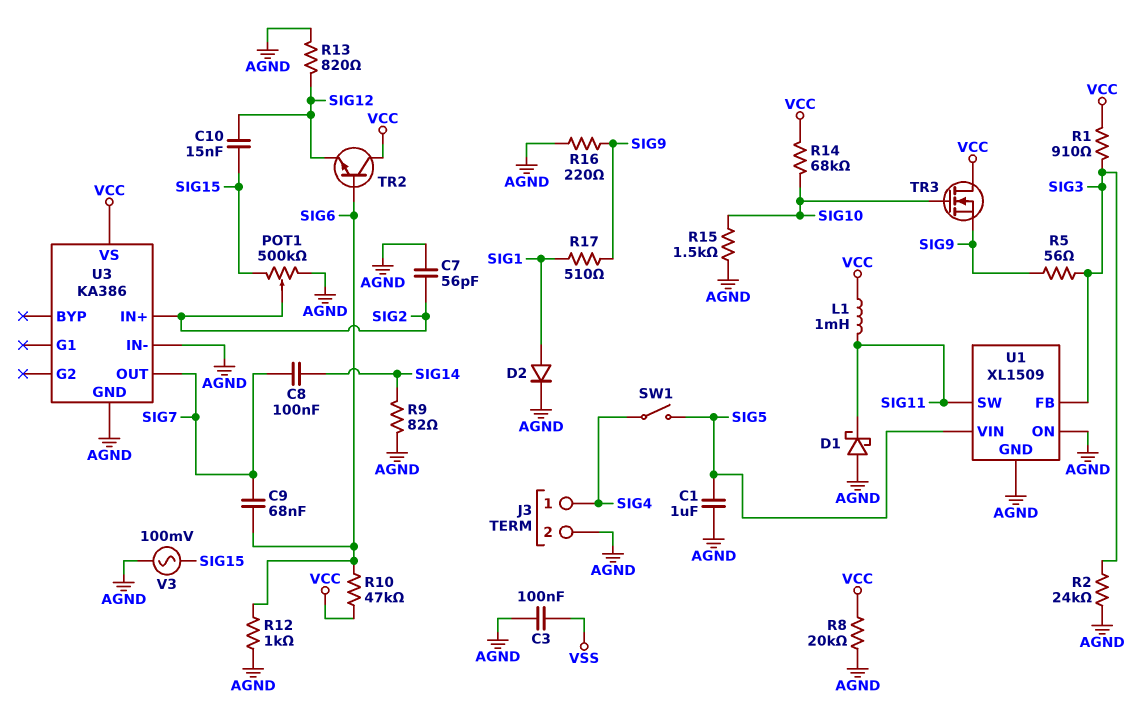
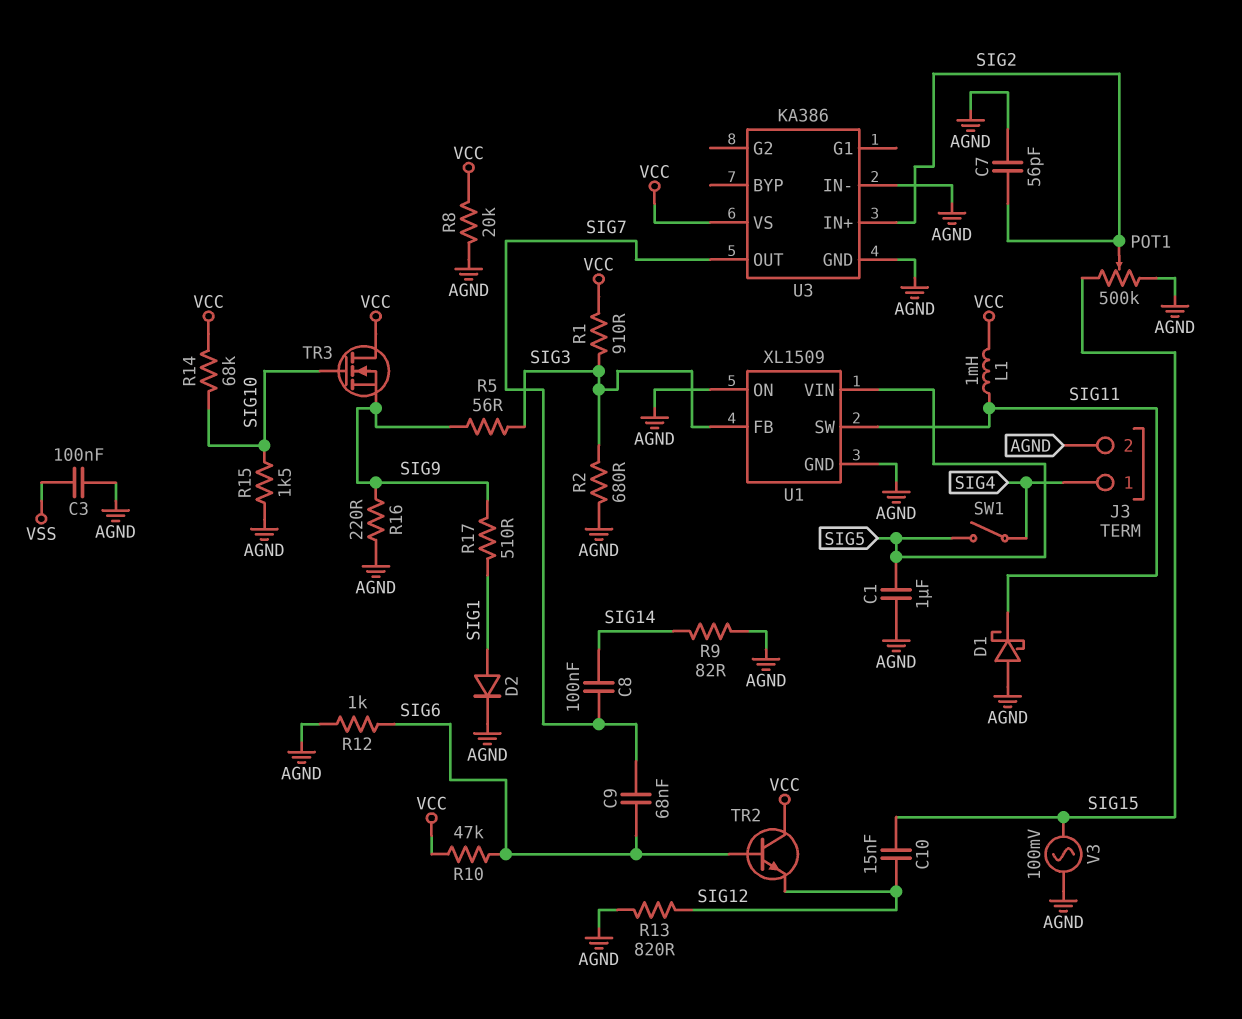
R2: 24k (AGND, SIG3) -> 680 (AGND, SIG3)

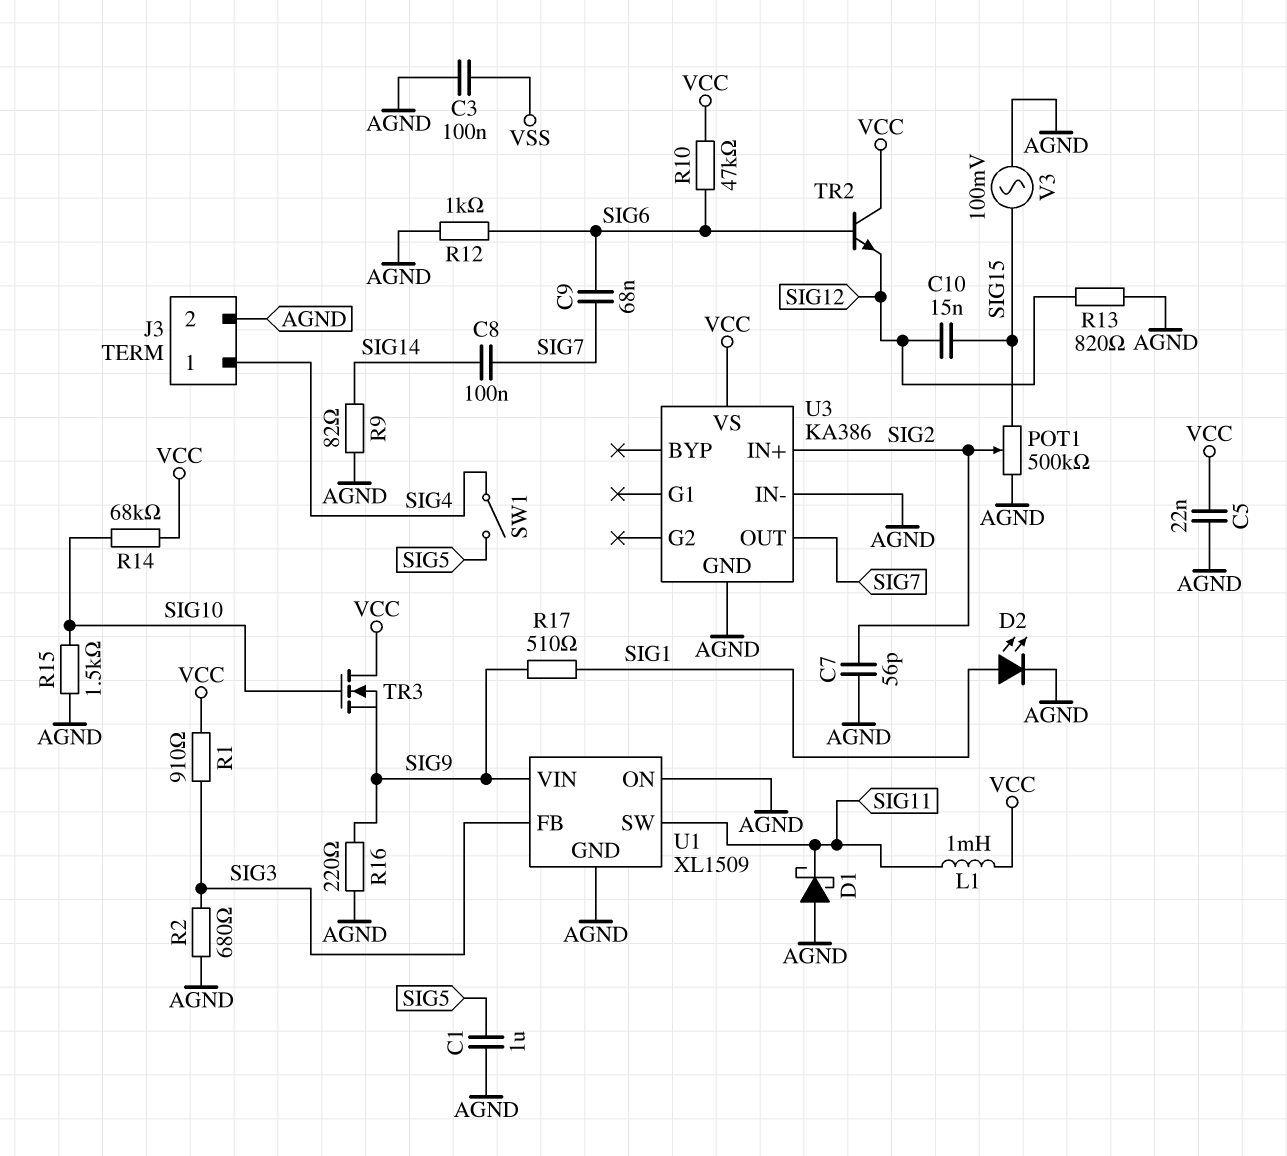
C5: none -> 22nF (AGND, VCC)
D2: diode (A SIG1, K AGND) -> LED (A SIG1, K AGND)
R5: 56 (SIG3, SIG9) -> none
R8: 20k (AGND, VCC) -> none
U1 pin VIN: SIG5 -> SIG9

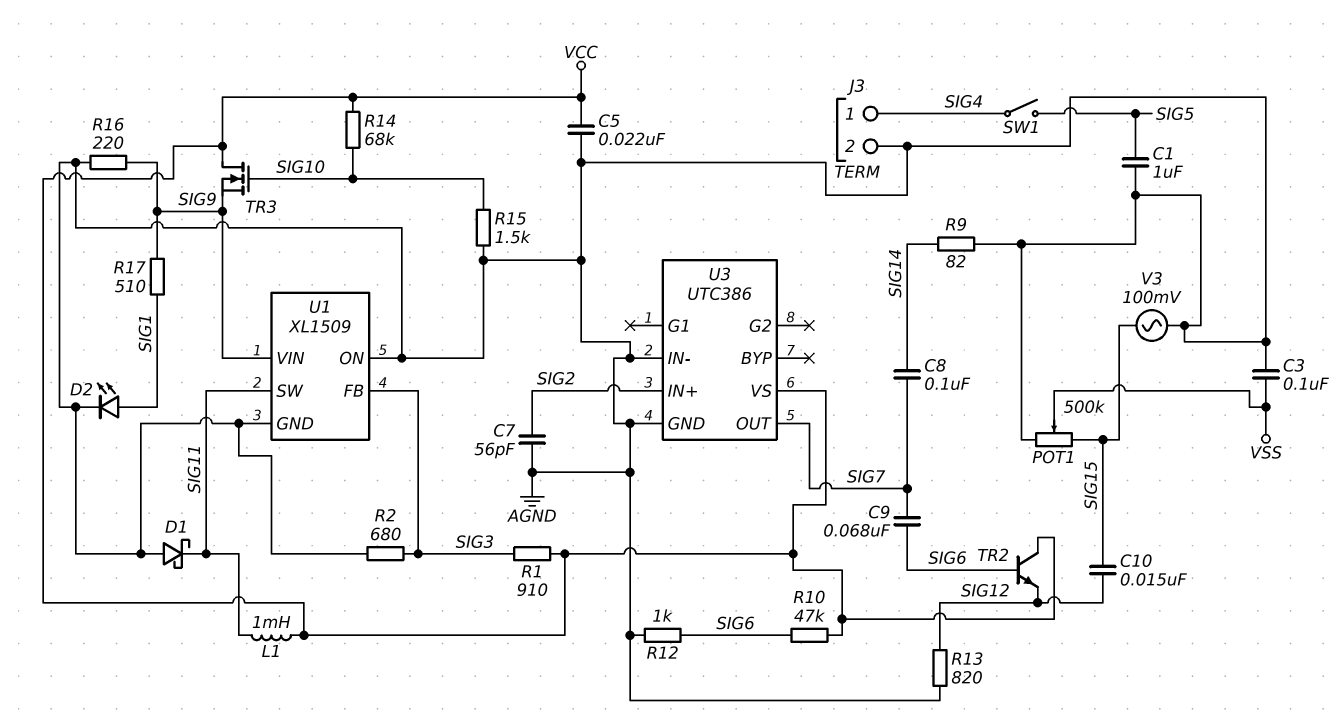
POT1: 500k (AGND, SIG15, wiper SIG2) -> 500k (AGND, SIG15, wiper VSS)
U3: KA386 -> UTC386

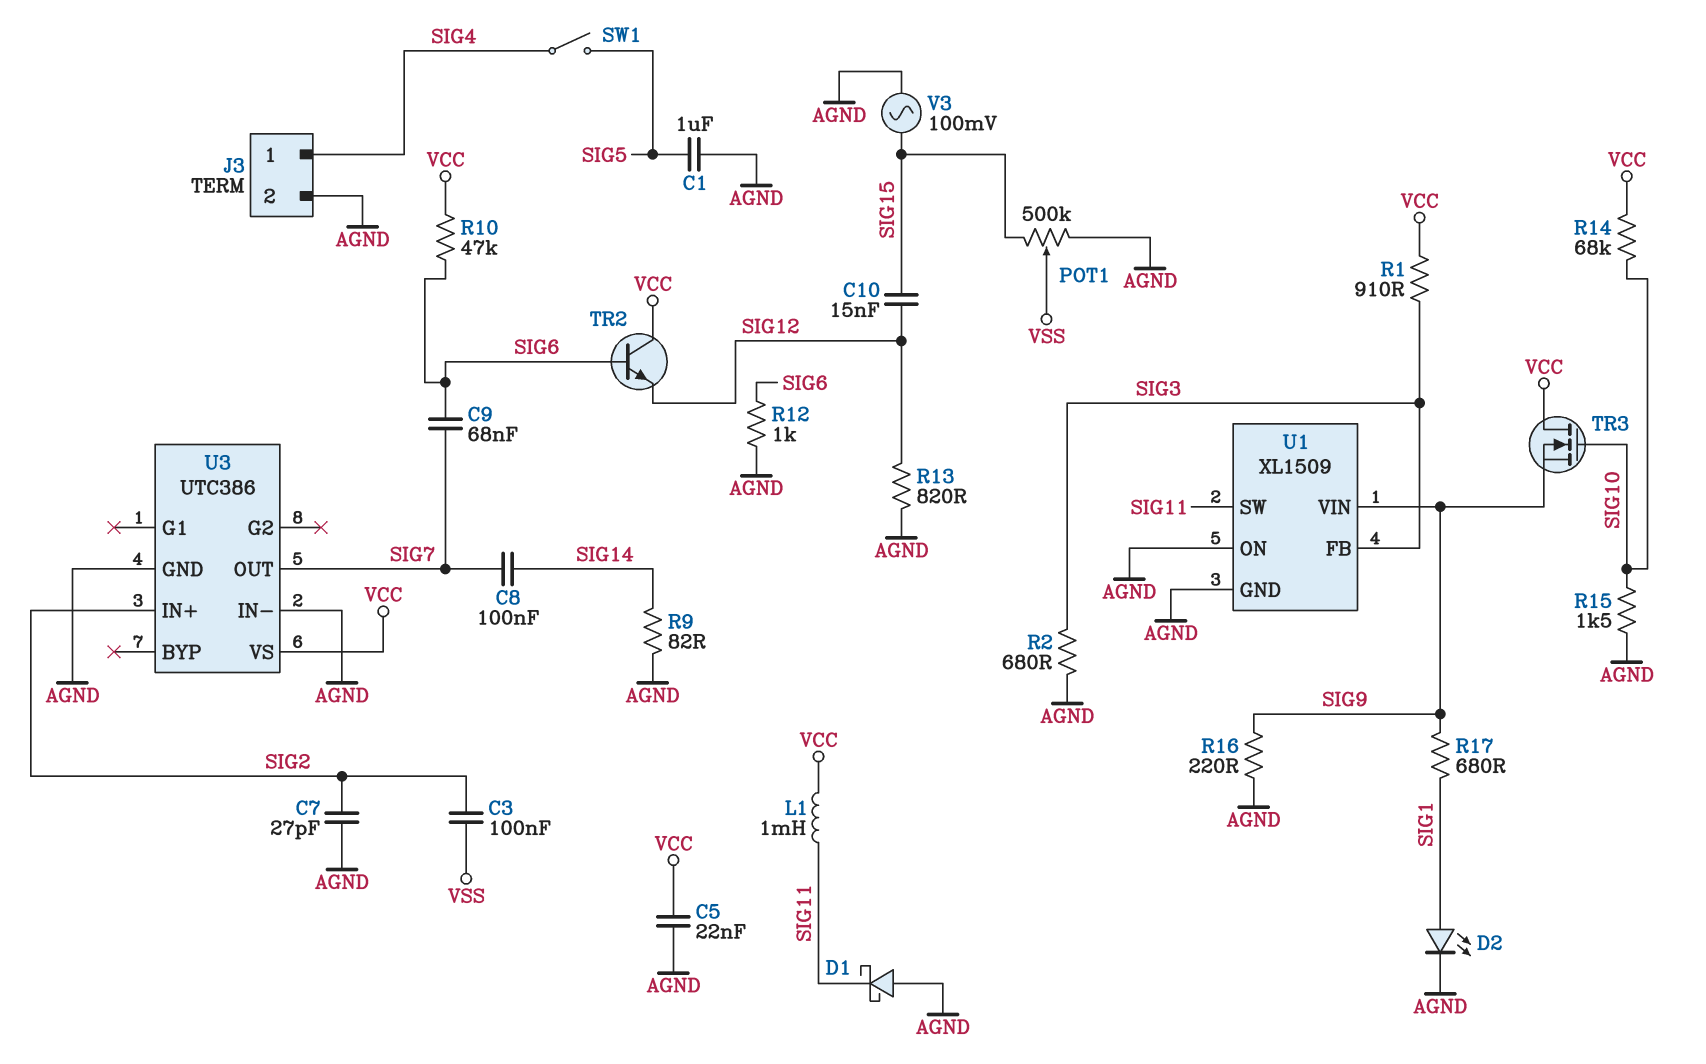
C3: 100nF (AGND, VSS) -> 100nF (SIG2, VSS)
C7: 56pF (AGND, SIG2) -> 27pF (AGND, SIG2)
R17: 510 (SIG1, SIG9) -> 680 (SIG1, SIG9)

